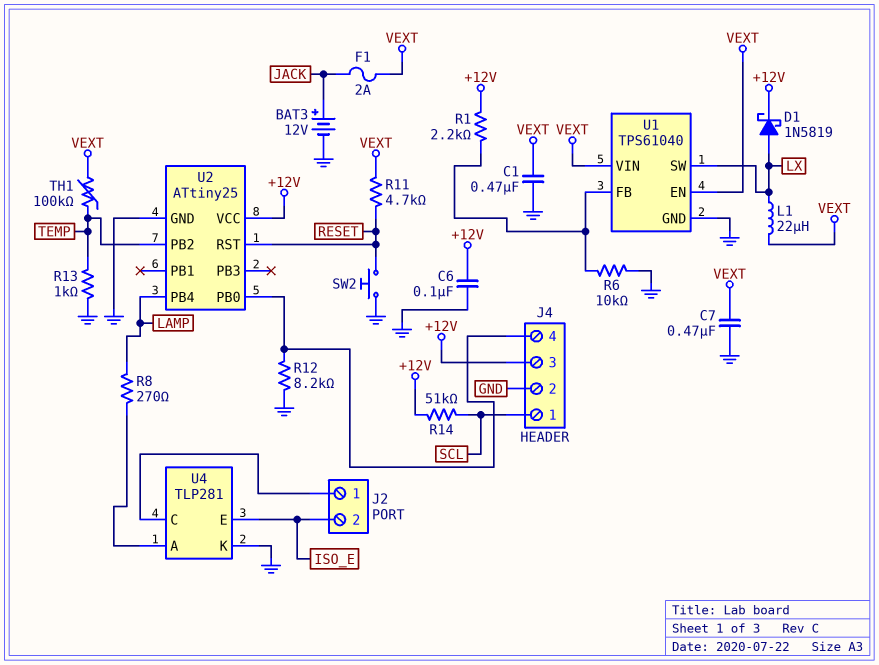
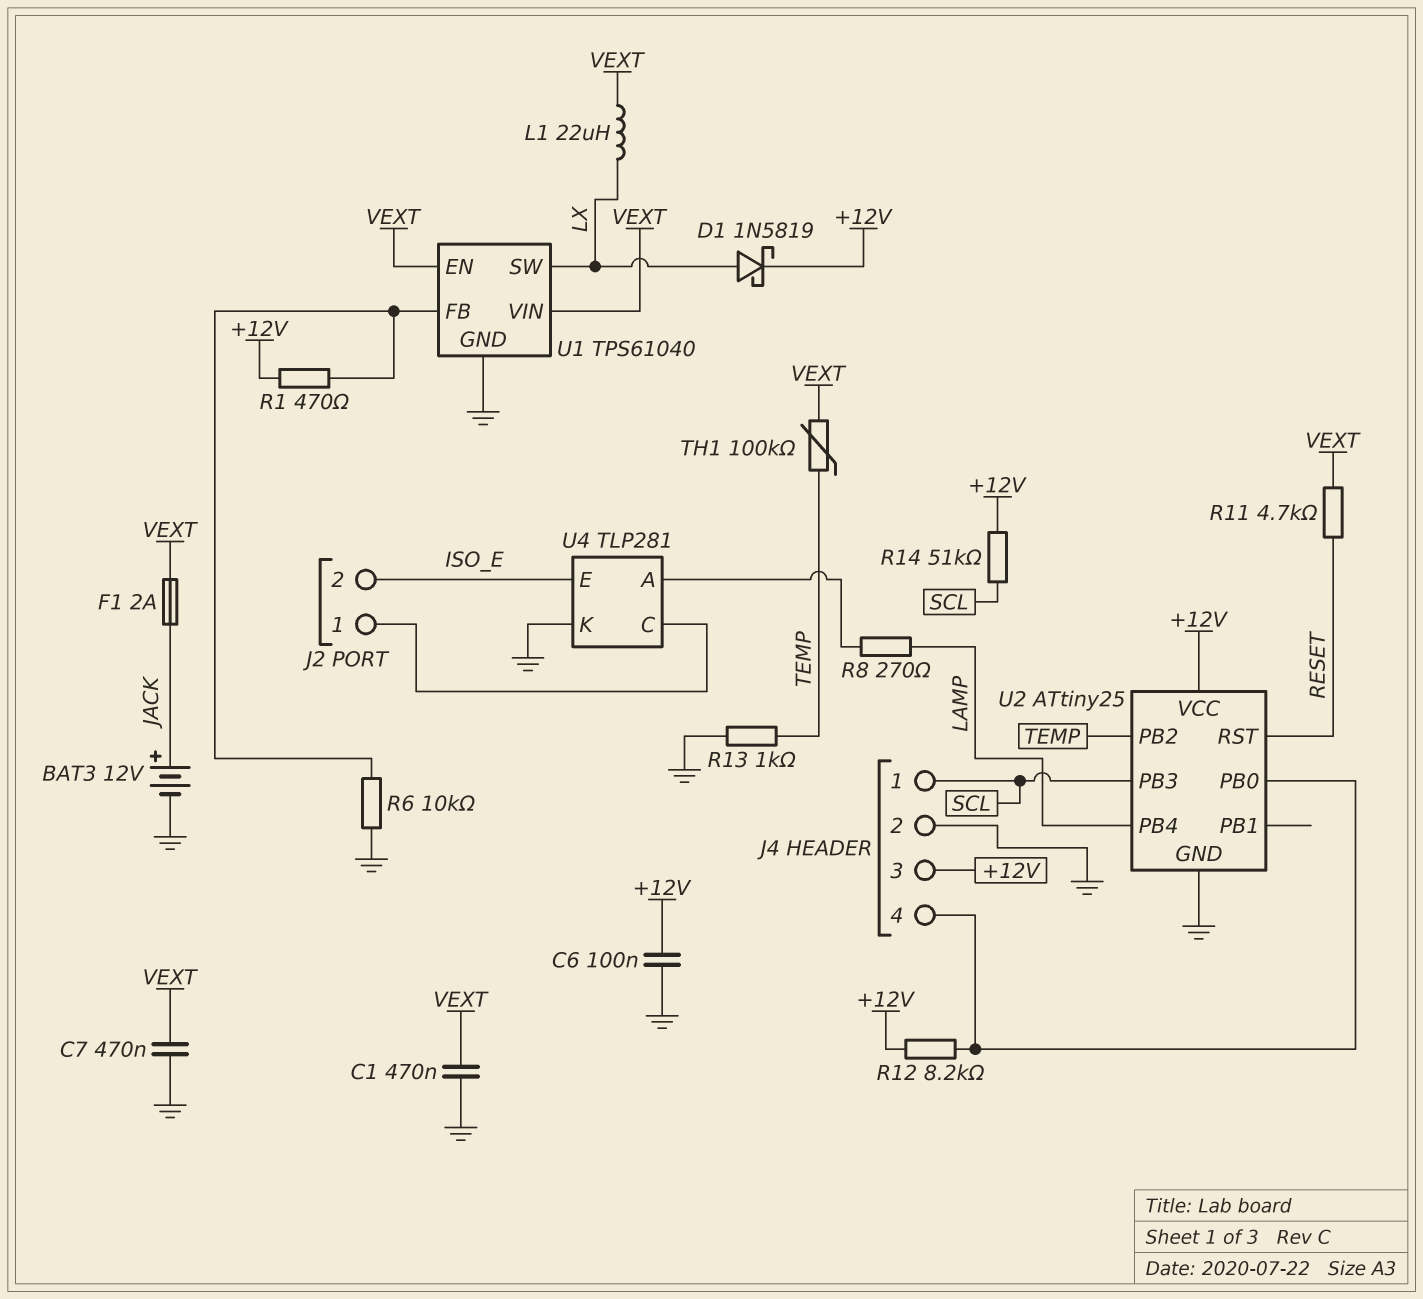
R1: 2.2k (+12V, U1/FB) -> 470 (+12V, U1/FB)
R12: 8.2k (GND, J4/4) -> 8.2k (+12V, J4/4)
SW2: button (GND, RESET) -> none
U2 pin PB3: none -> SCL

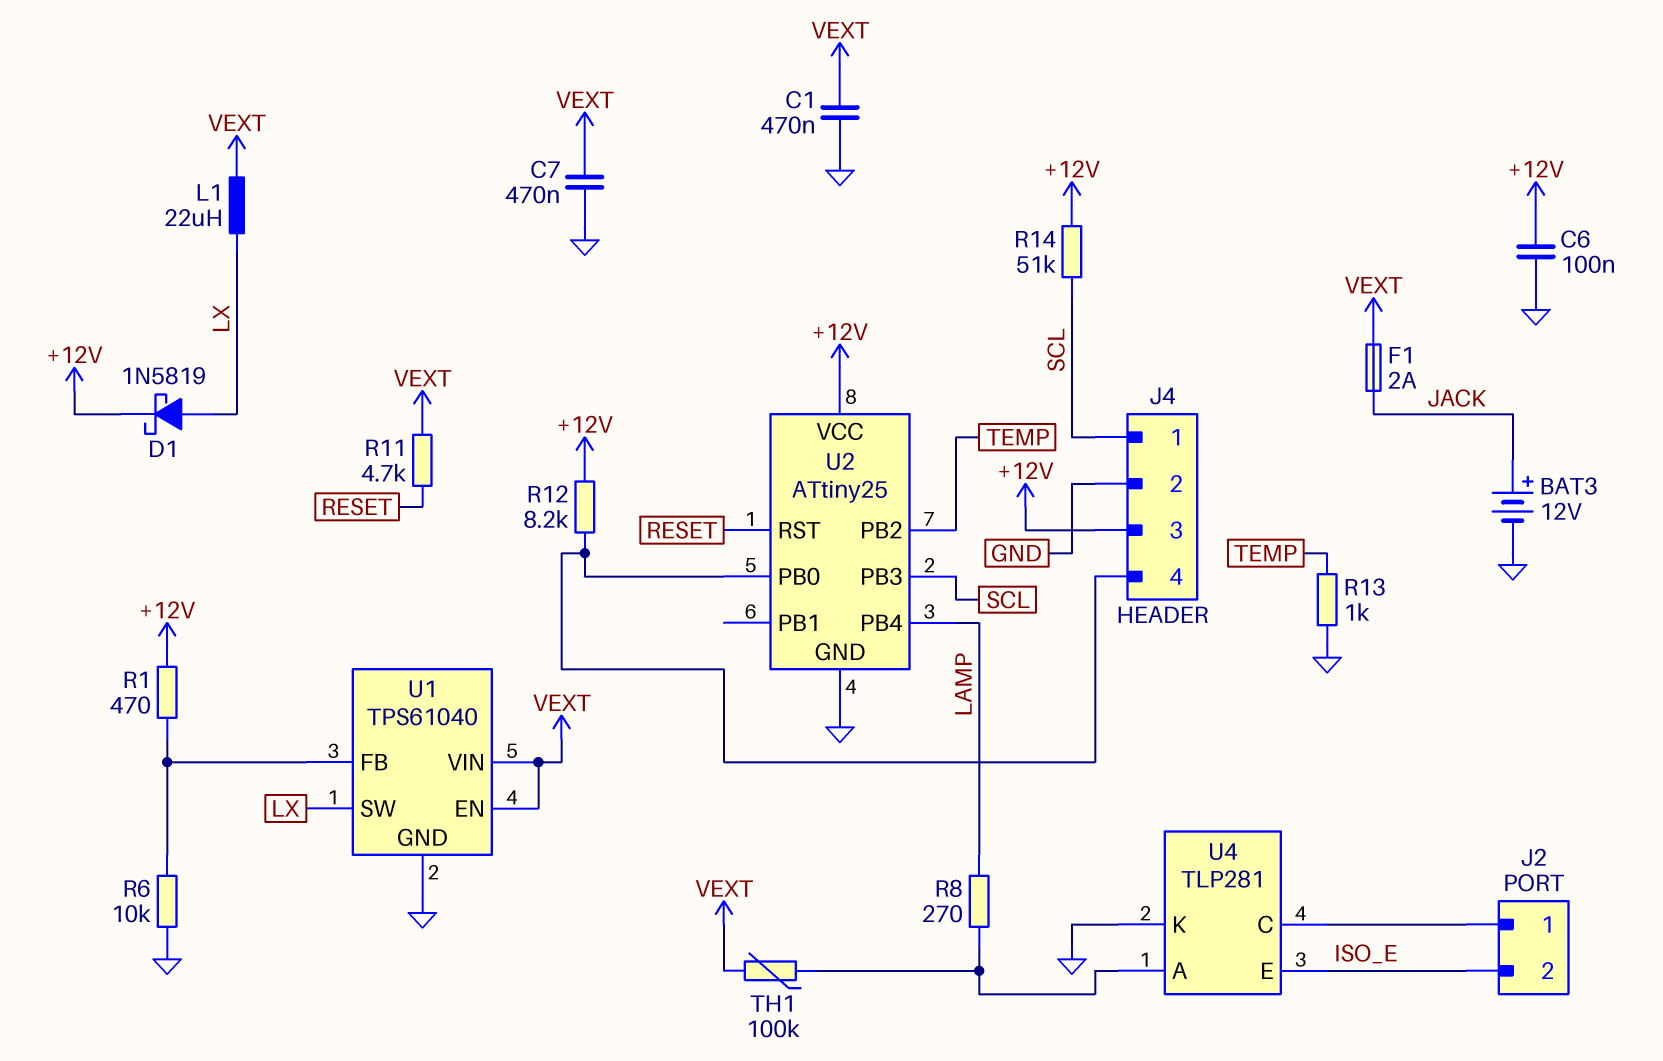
TH1: 100k (TEMP, VEXT) -> 100k (U4/A, VEXT)

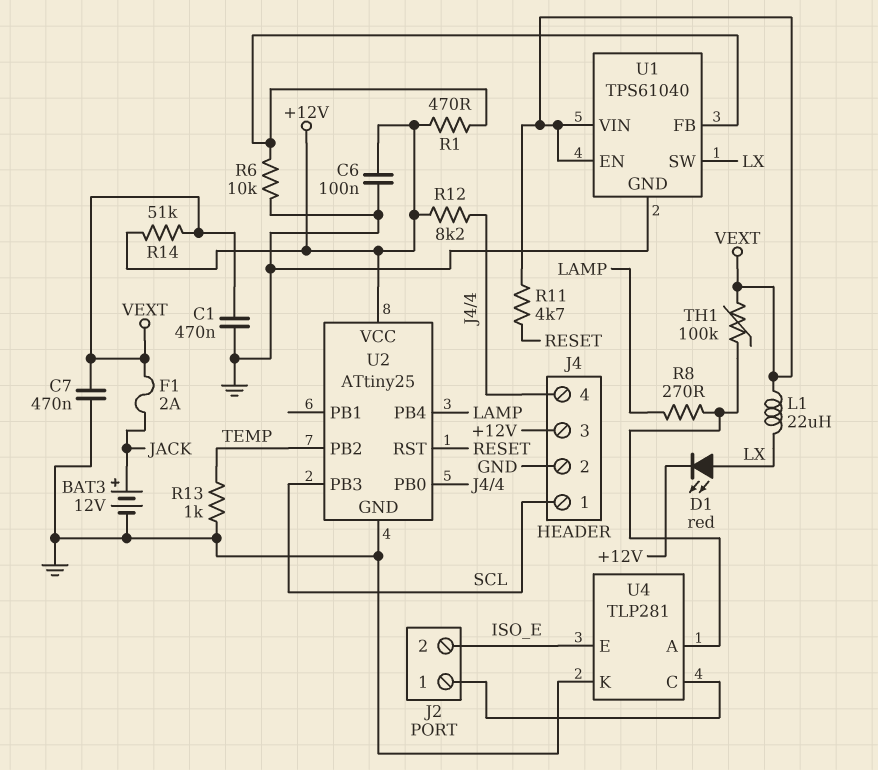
D1: schottky 1N5819 (A LX, K +12V) -> LED red (A LX, K +12V)
R14: 51k (+12V, SCL) -> 51k (+12V, VEXT)

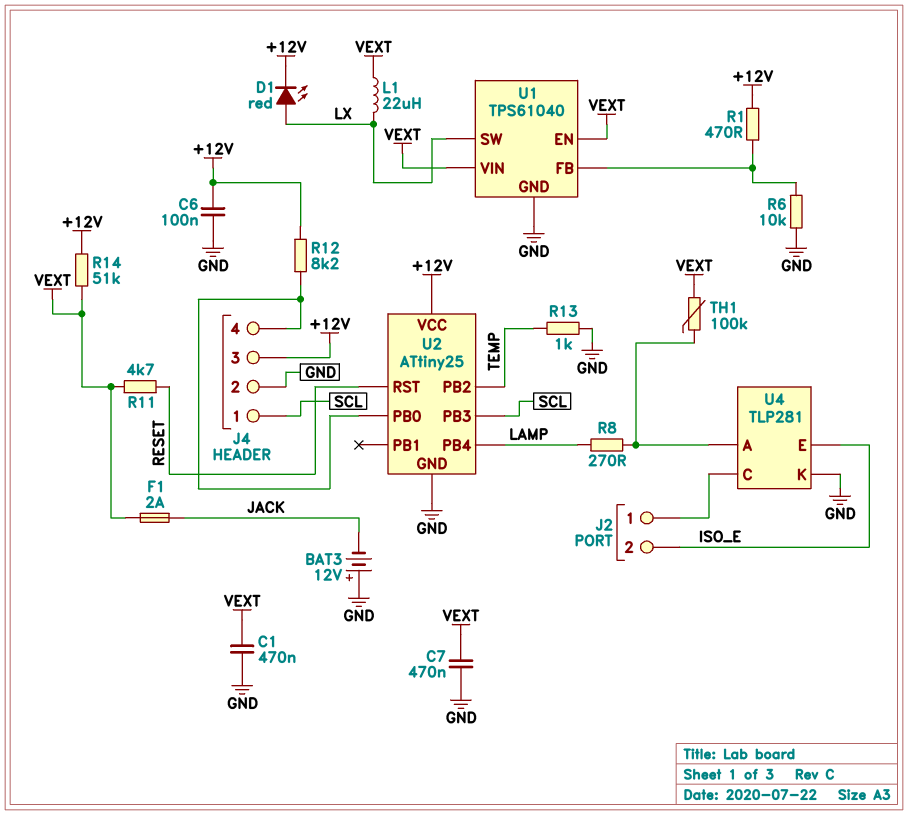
BAT3: 12V (plus JACK, minus GND) -> 12V (plus GND, minus JACK)

